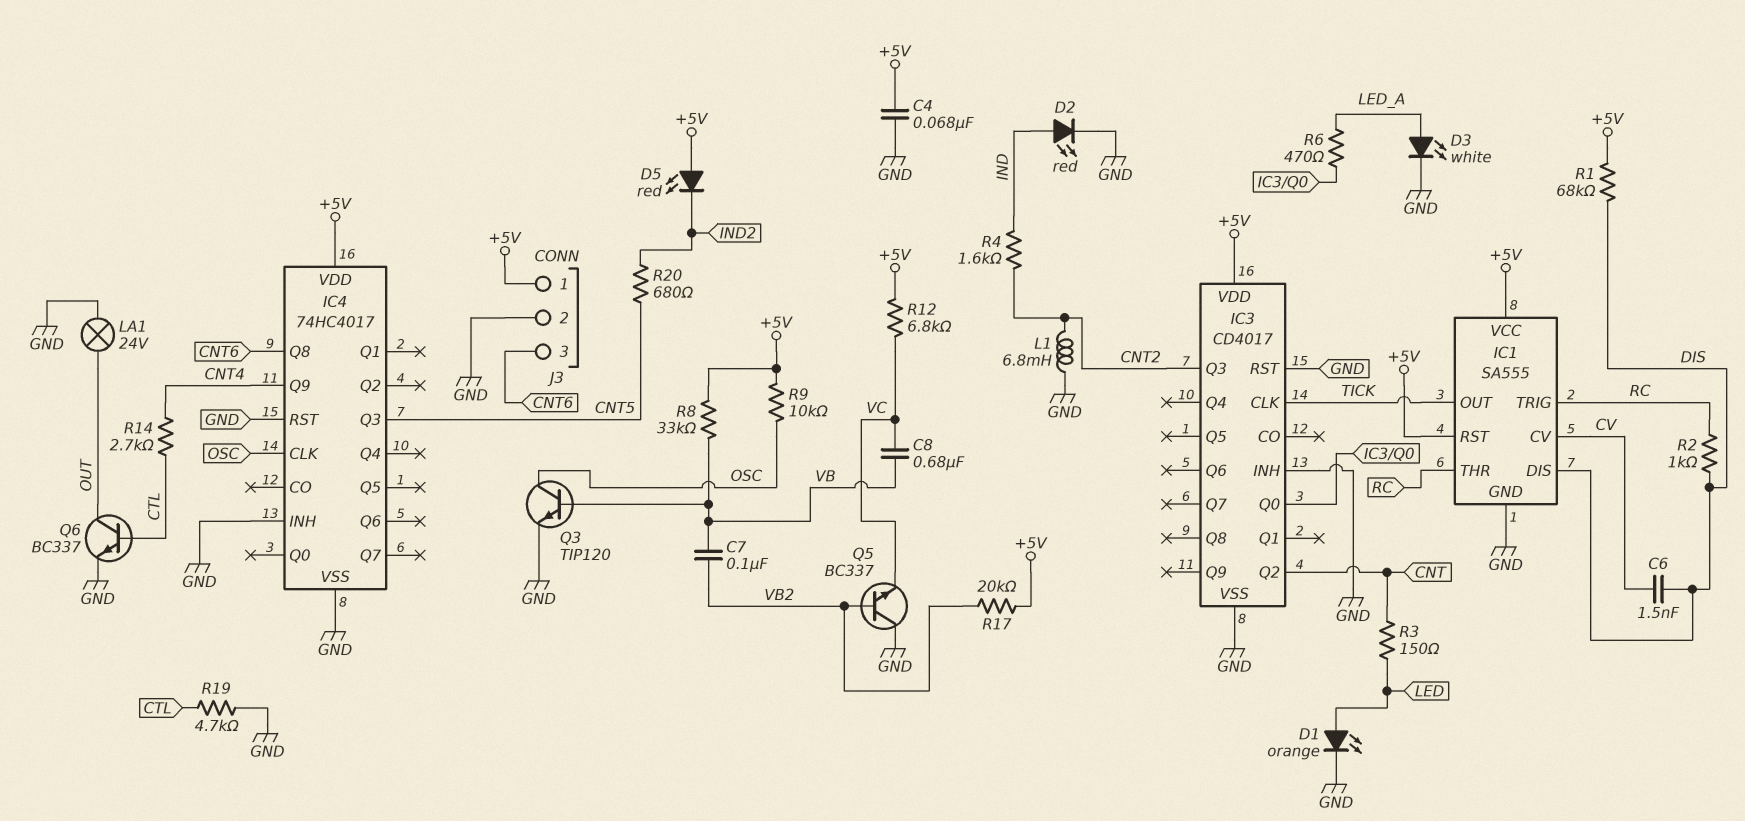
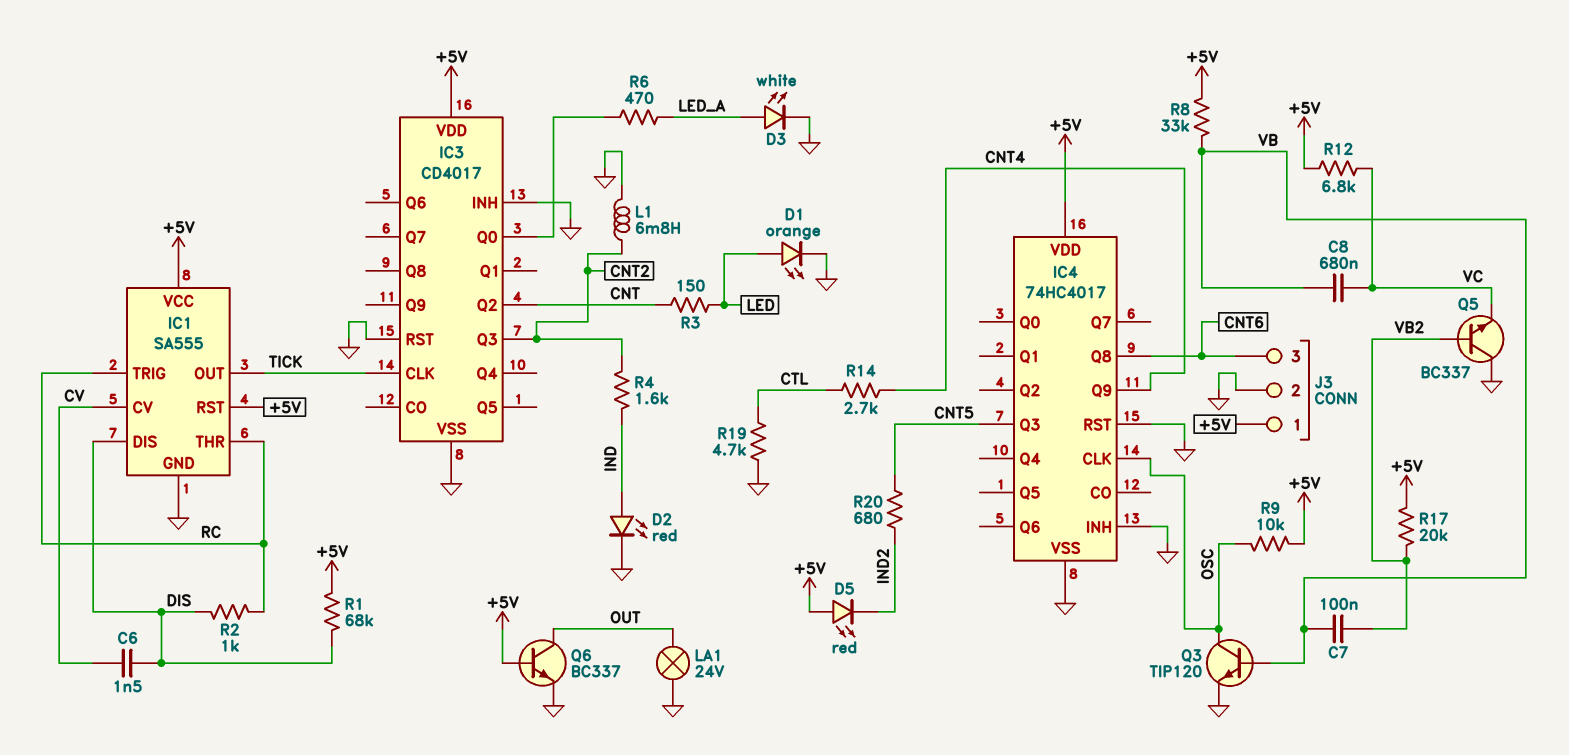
C4: 68nF (+5V, GND) -> none
Q6: NPN BC337 (B CTL, C OUT, E GND) -> NPN BC337 (B +5V, C OUT, E GND)

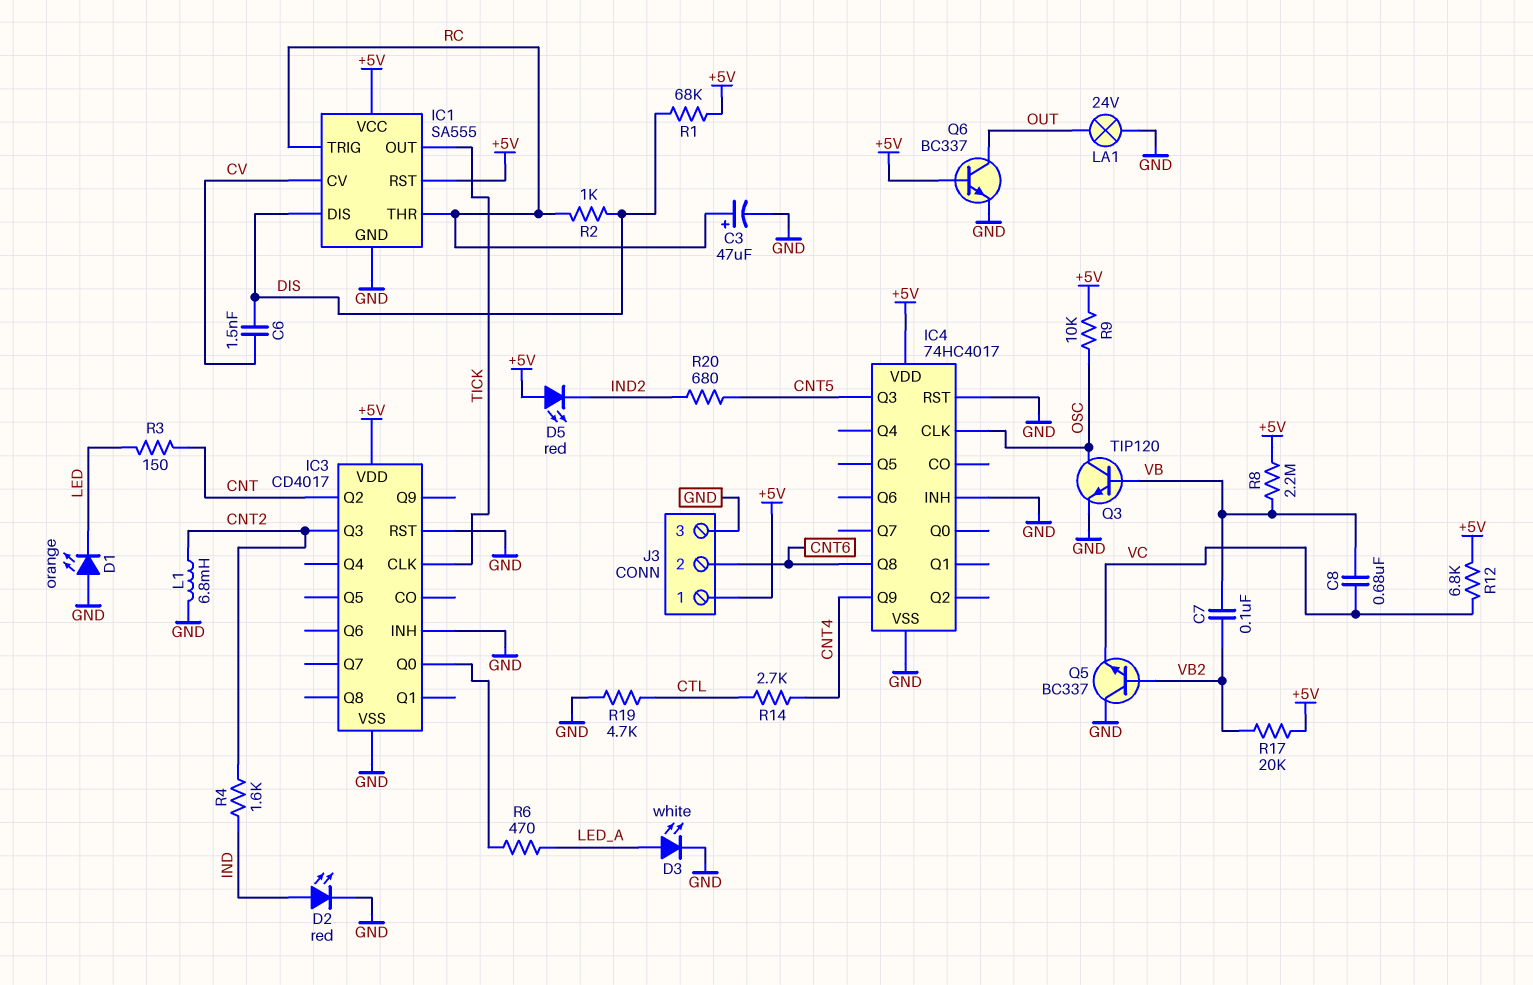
C3: none -> 47uF (plus RC, minus GND)
D1: LED orange (A LED, K GND) -> LED orange (A GND, K LED)
J3 pin 2: GND -> CNT6
J3 pin 3: CNT6 -> GND
R8: 33k (+5V, VB) -> 2.2M (+5V, VB)

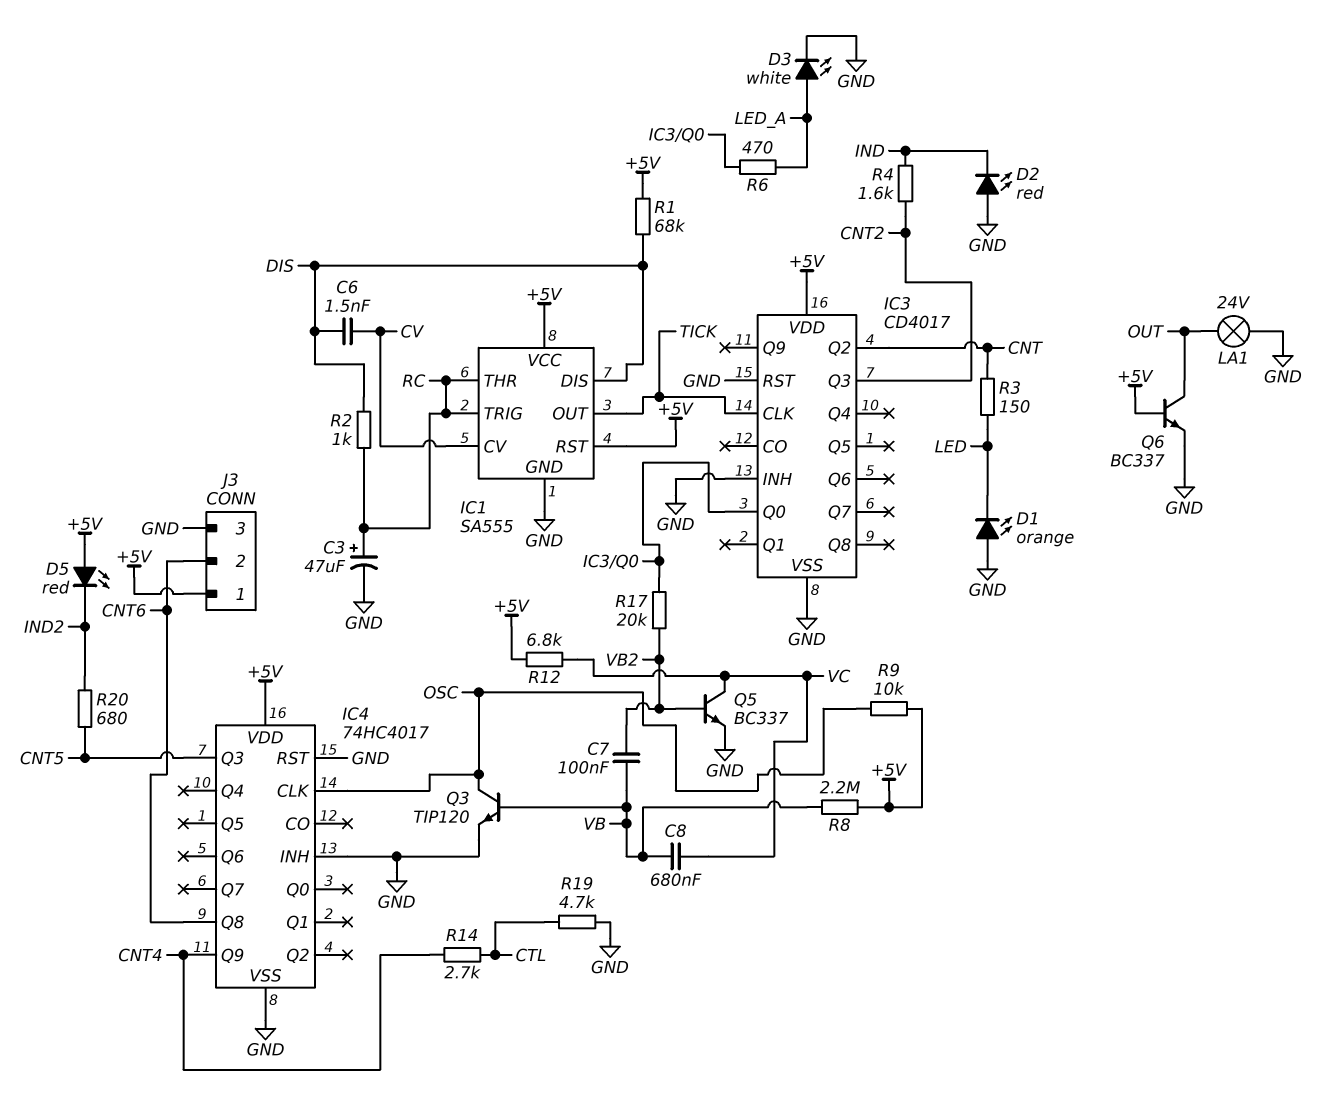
D2: LED red (A IND, K GND) -> LED red (A GND, K IND)
L1: 6.8mH (CNT2, GND) -> none
Q5: NPN BC337 (B VB2, C GND, E VC) -> NPN BC337 (B VB2, C VC, E GND)
R17: 20k (+5V, VB2) -> 20k (IC3/Q0, VB2)

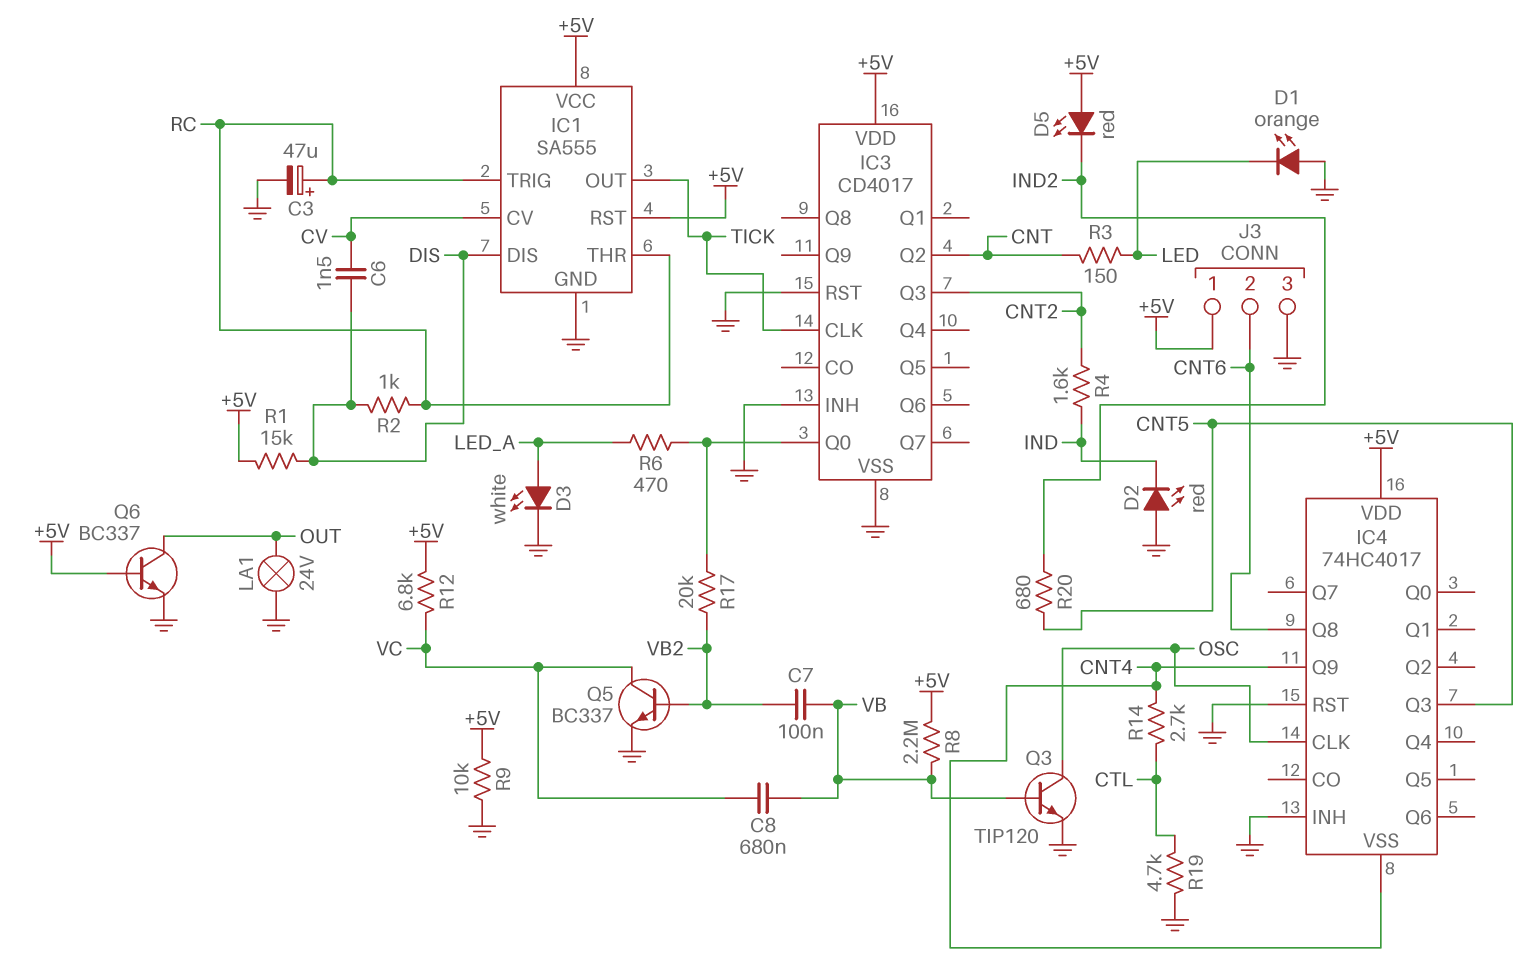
IC4 pin VSS: GND -> CNT4
R1: 68k (+5V, DIS) -> 15k (+5V, DIS)
R9: 10k (+5V, OSC) -> 10k (+5V, GND)

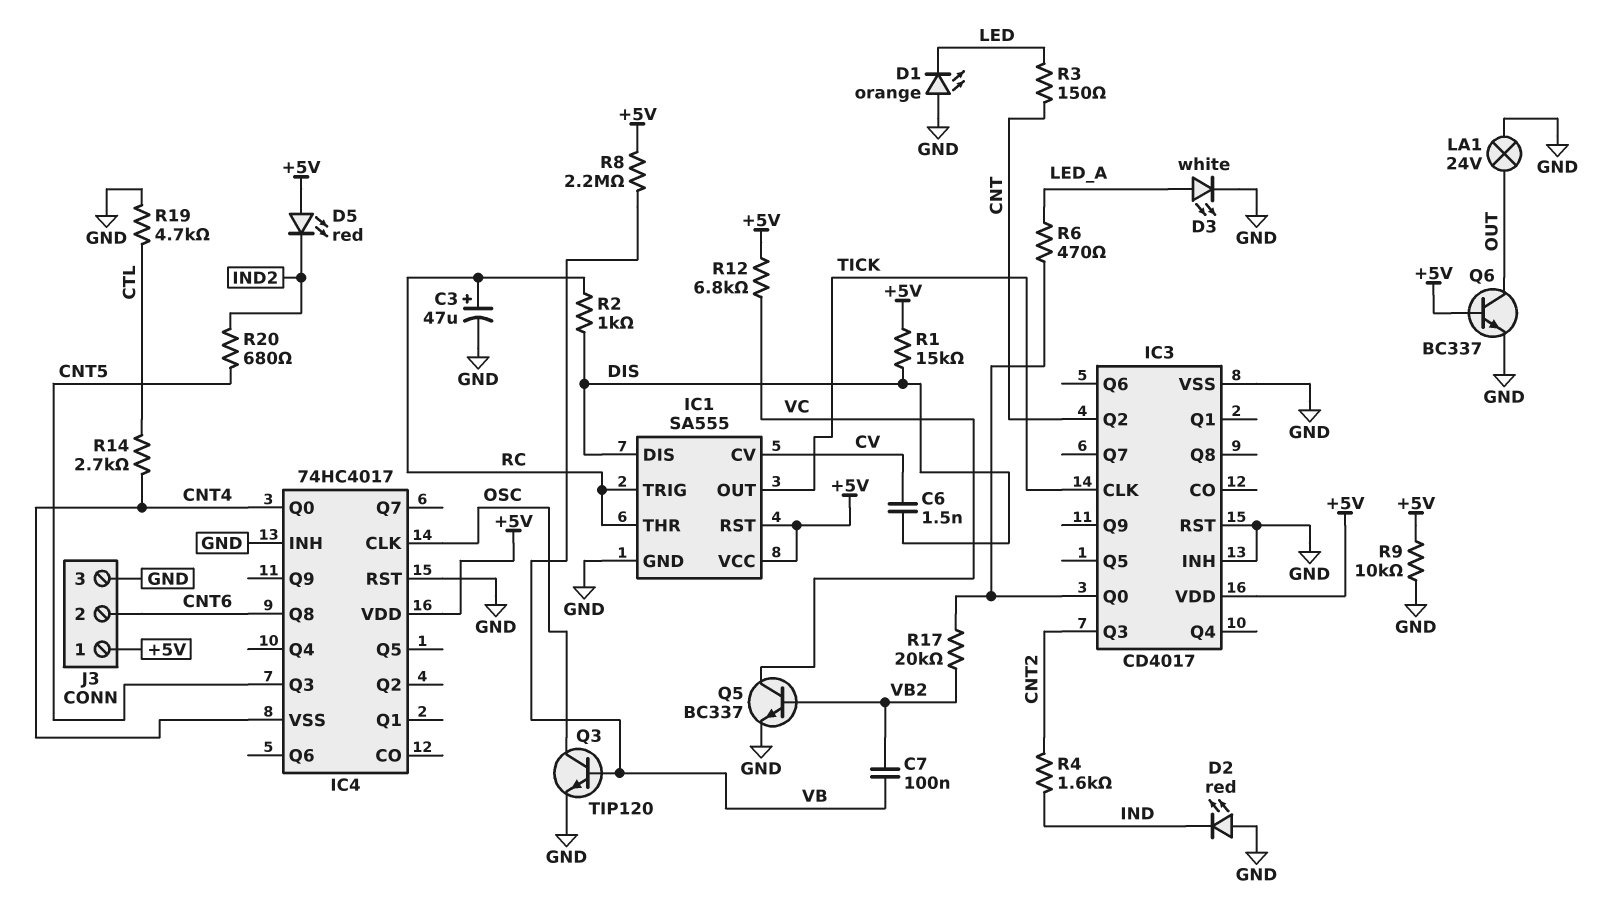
C8: 680nF (VB, VC) -> none
IC4 pin Q0: none -> CNT4
IC4 pin Q9: CNT4 -> none

